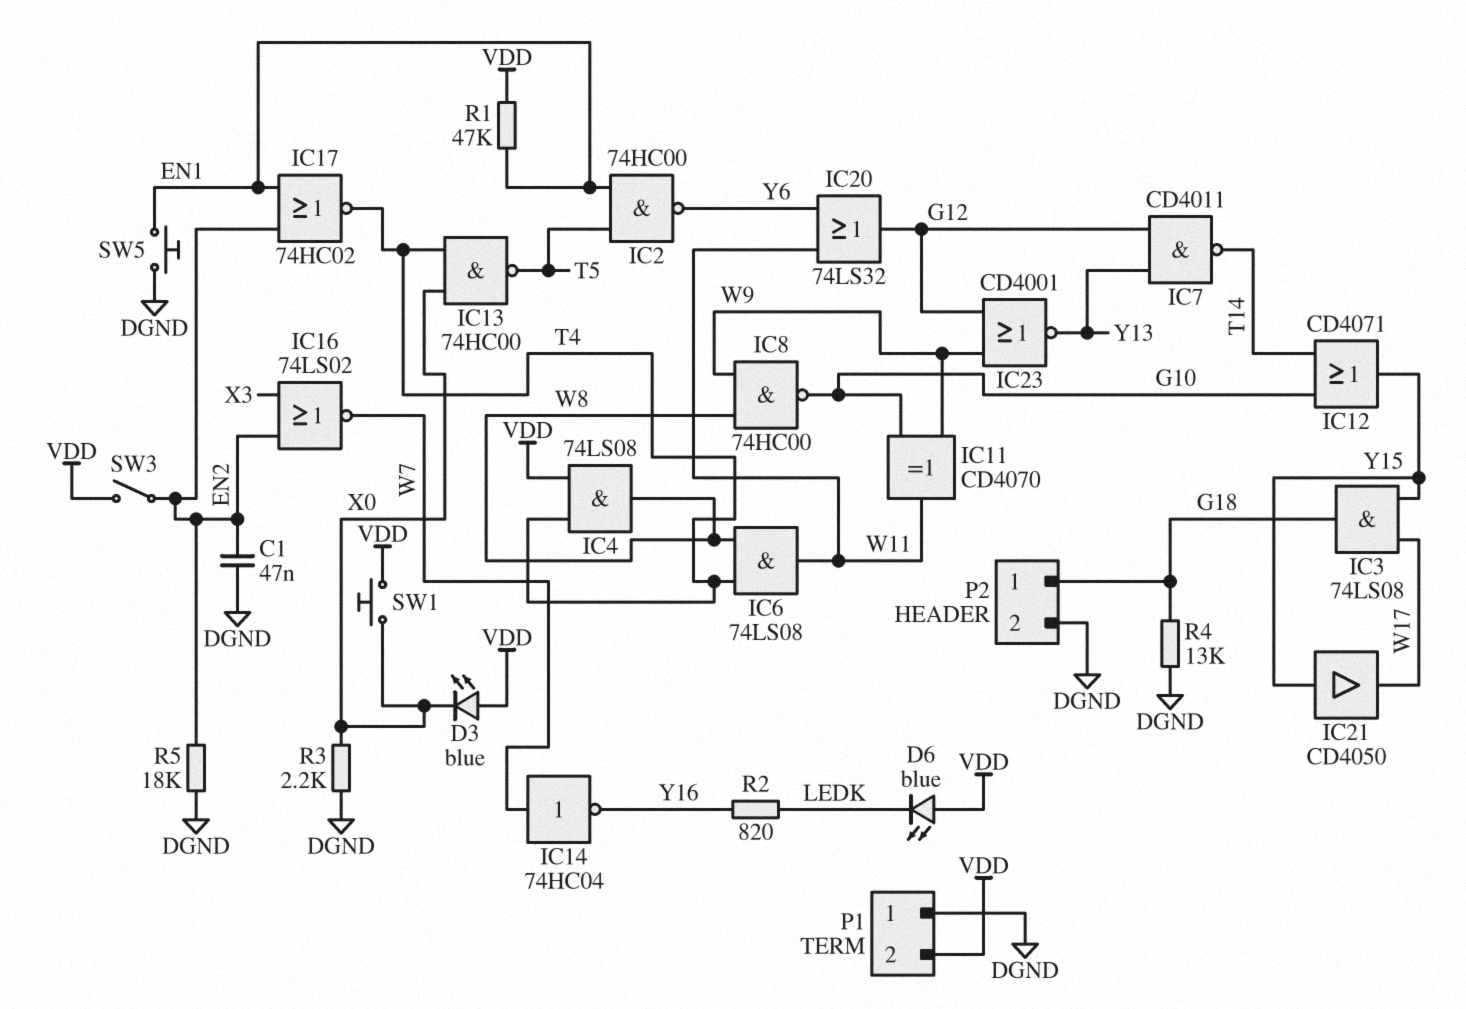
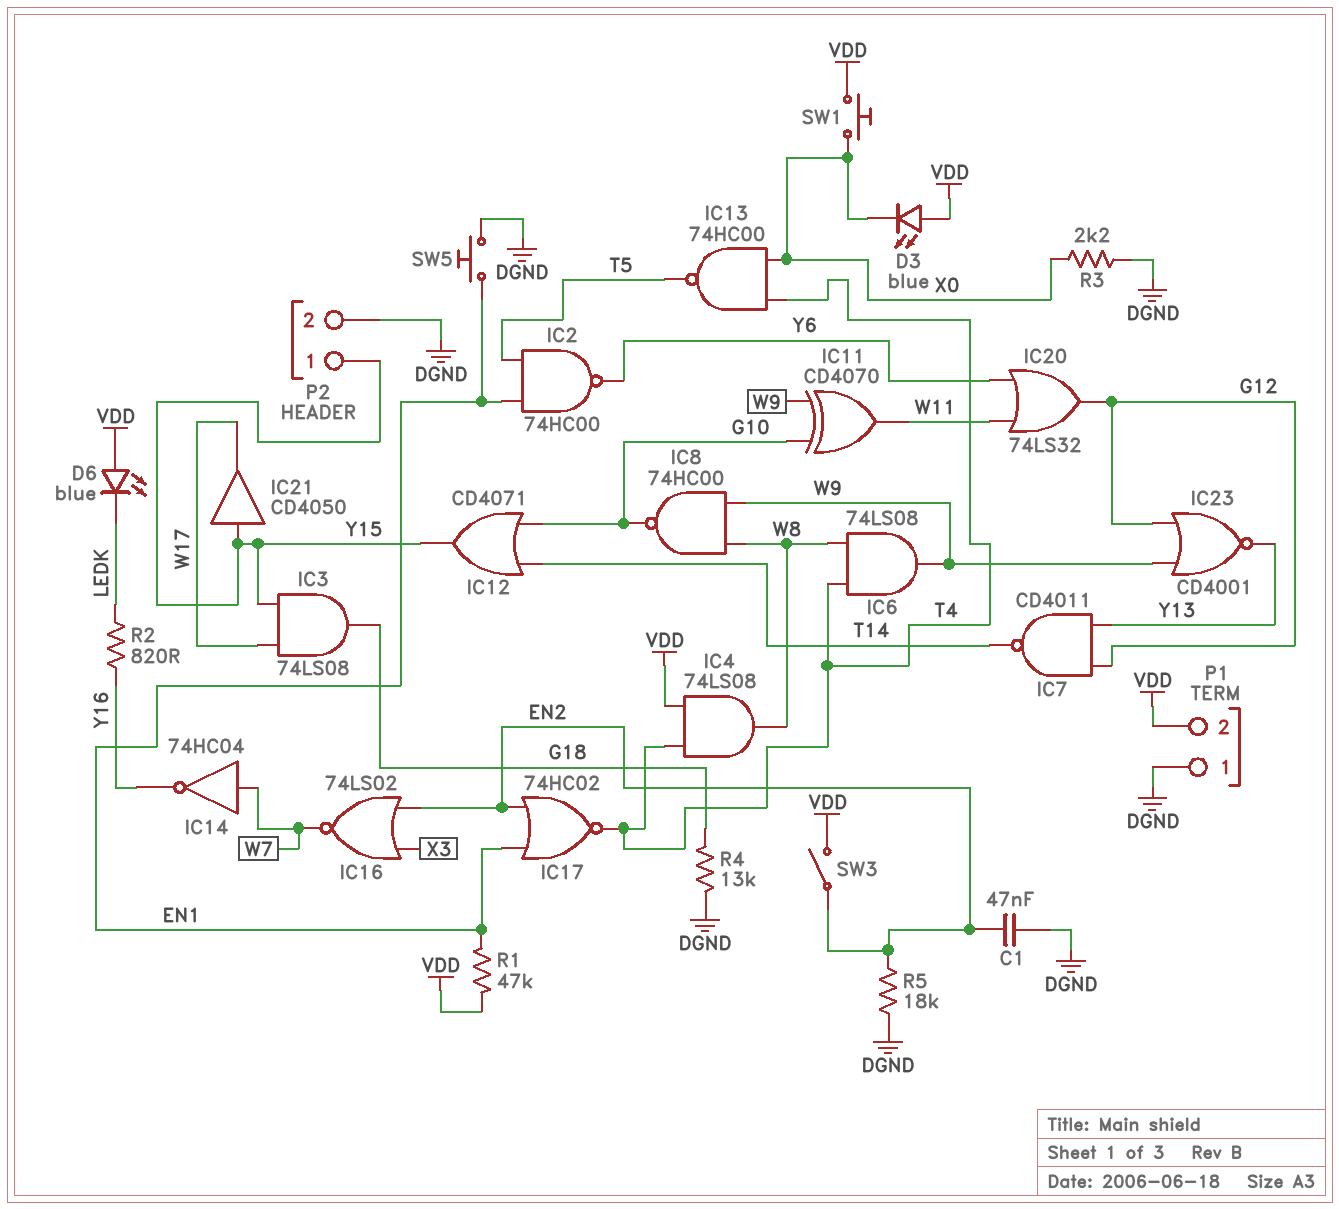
IC6: AND 74LS08 (in T4, in W8, out W11) -> AND 74LS08 (in T4, in W8, out W9)
P2 pin 1: G18 -> Y15

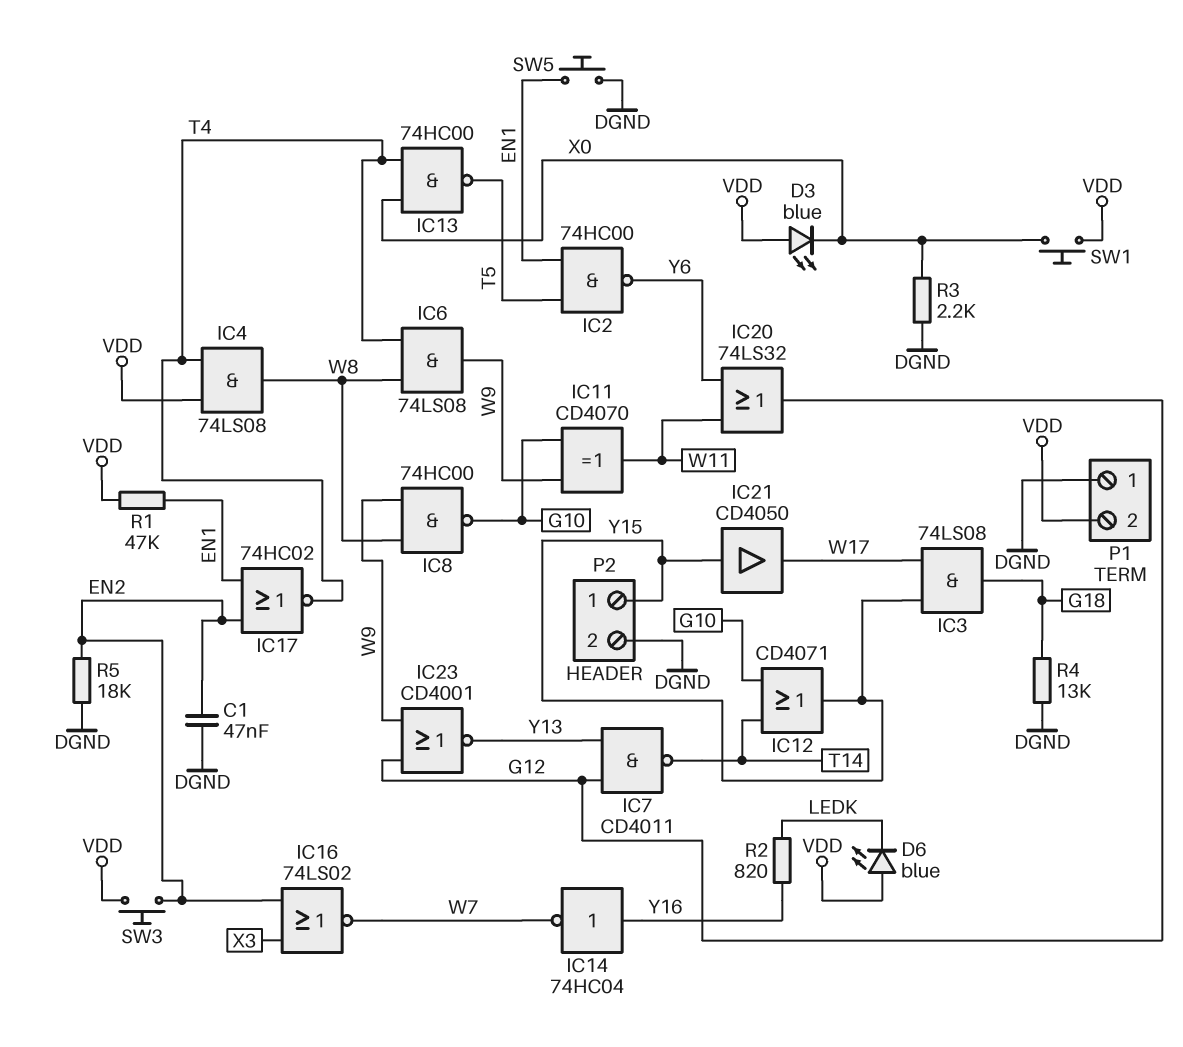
IC14: NOT 74HC04 (in W7, out Y16) -> NOT 74HC04 (in Y16, out W7)
SW3: switch (EN2, VDD) -> button (EN2, VDD)

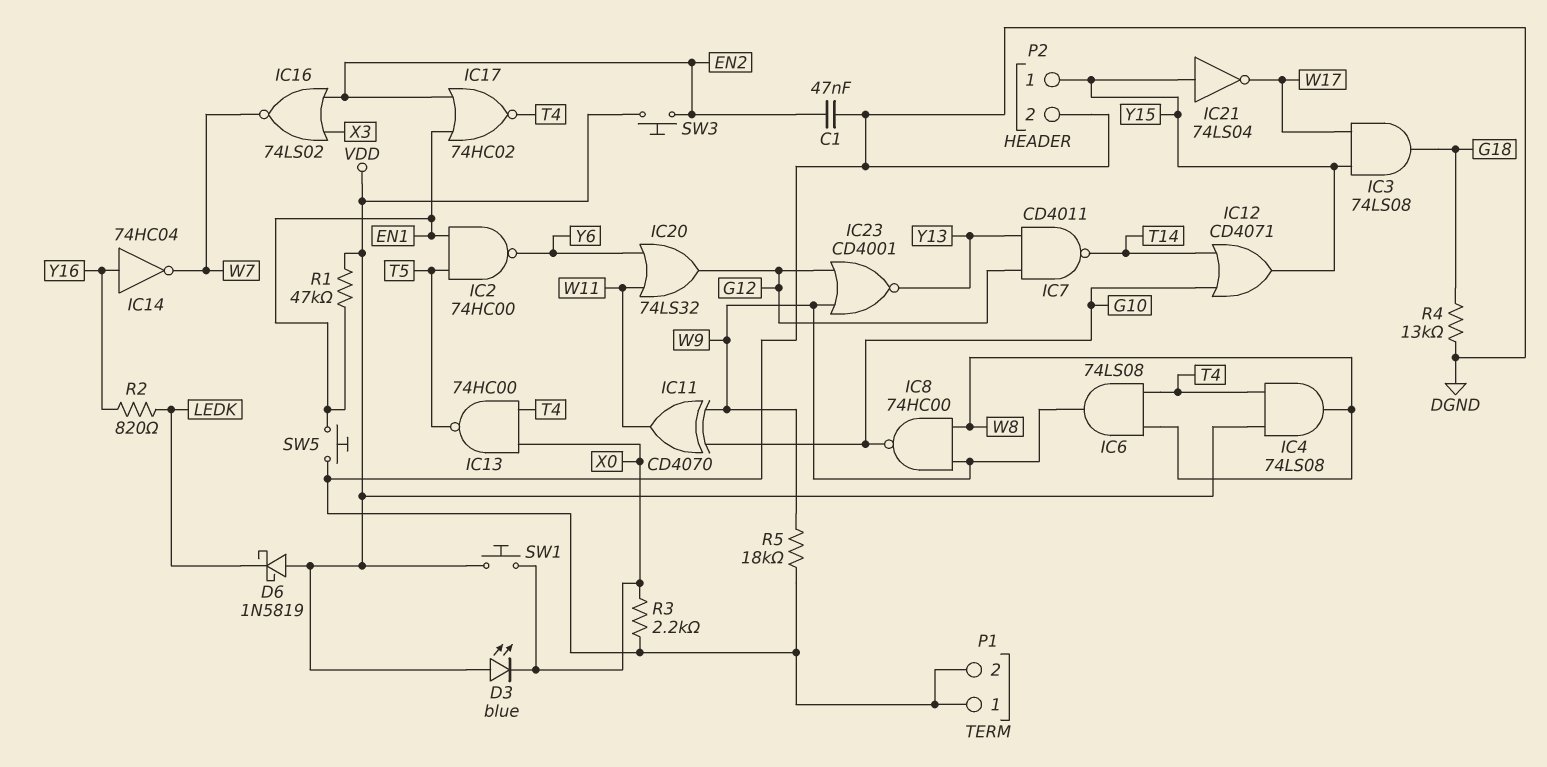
D6: LED blue (A VDD, K LEDK) -> schottky 1N5819 (A VDD, K LEDK)
IC21: buffer CD4050 (in Y15, out W17) -> NOT 74LS04 (in Y15, out W17)
P1 pin 2: VDD -> DGND
R5: 18k (DGND, EN2) -> 18k (DGND, W9)

